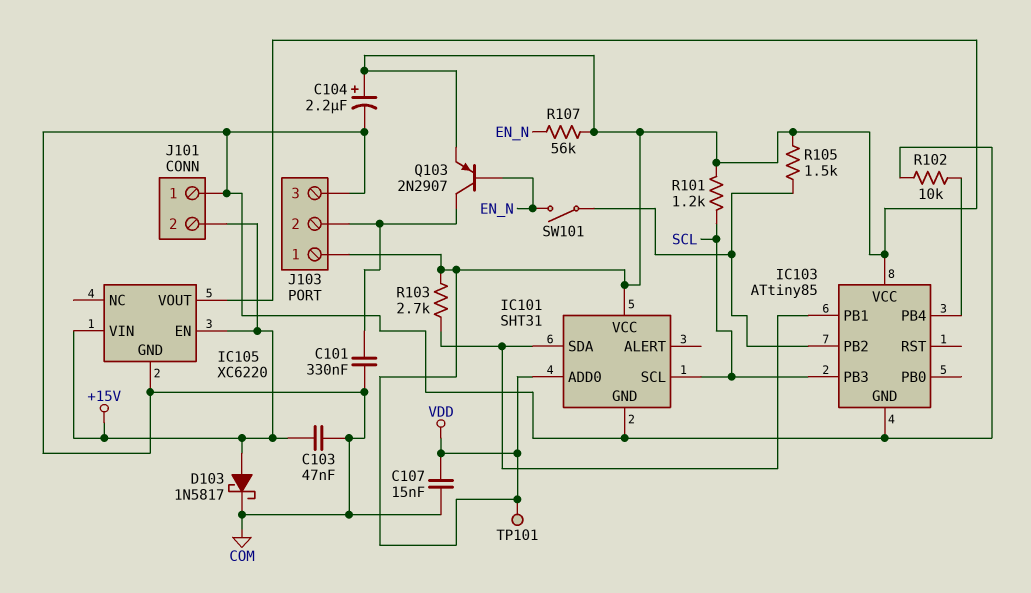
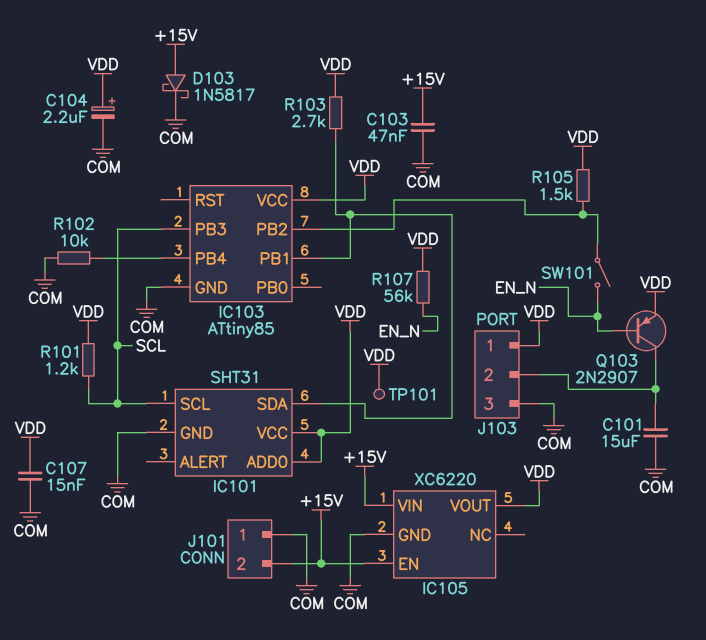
C101: 330nF (COM, J103/2) -> 15uF (COM, J103/2)

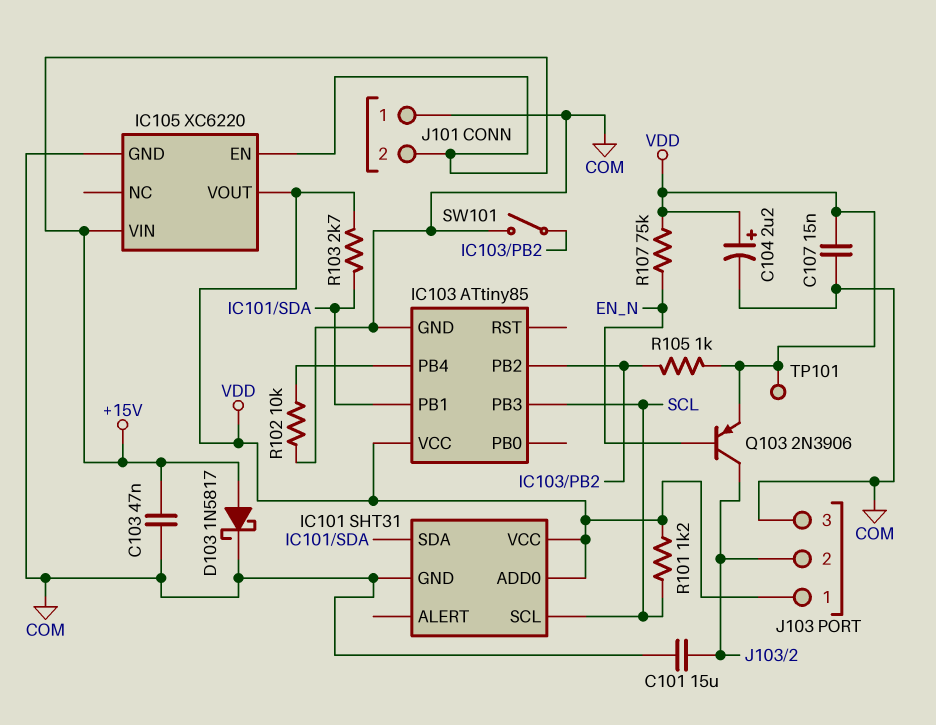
Q103: PNP 2N2907 (B EN_N, C J103/2, E VDD) -> PNP 2N3906 (B EN_N, C J103/2, E VDD)
R105: 1.5k (IC103/PB2, VDD) -> 1k (IC103/PB2, VDD)
R107: 56k (EN_N, VDD) -> 75k (EN_N, VDD)
SW101: switch (EN_N, IC103/PB2) -> switch (COM, IC103/PB2)

